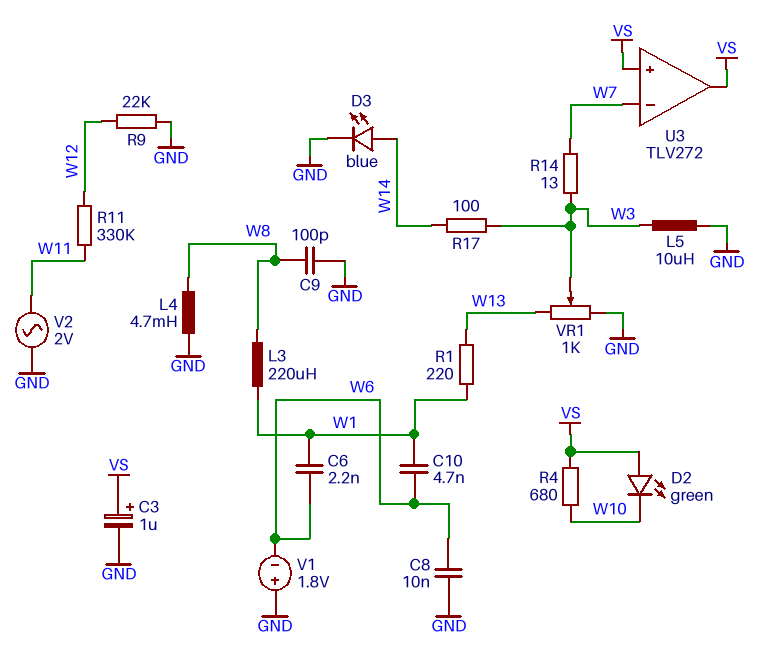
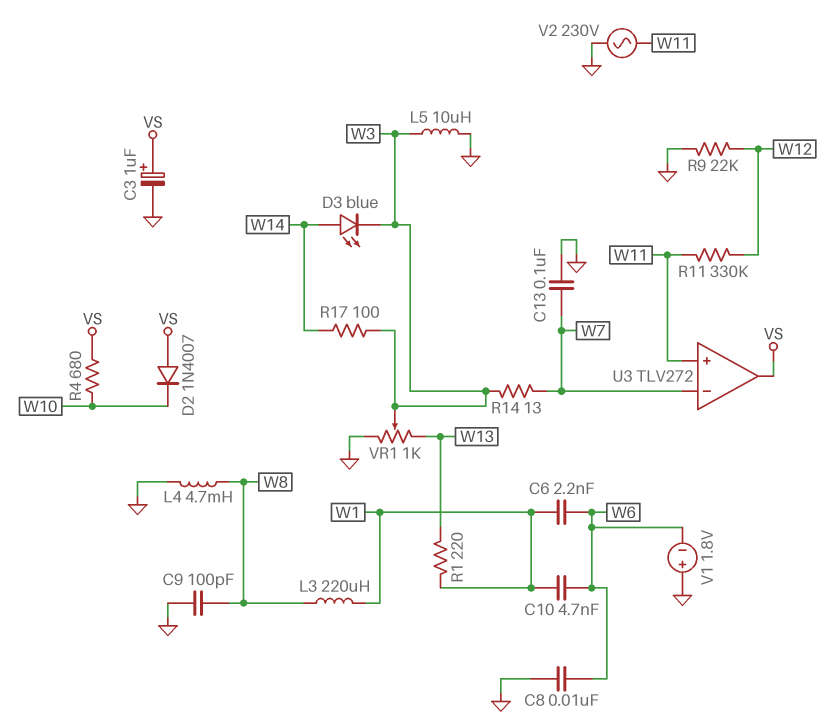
C13: none -> 100nF (GND, W7)
D2: LED green (A VS, K W10) -> diode 1N4007 (A VS, K W10)
D3: LED blue (A W14, K GND) -> LED blue (A W14, K W3)
U3 pin in+: VS -> W11
V2: AC 2V (GND, W11) -> AC 230V (GND, W11)

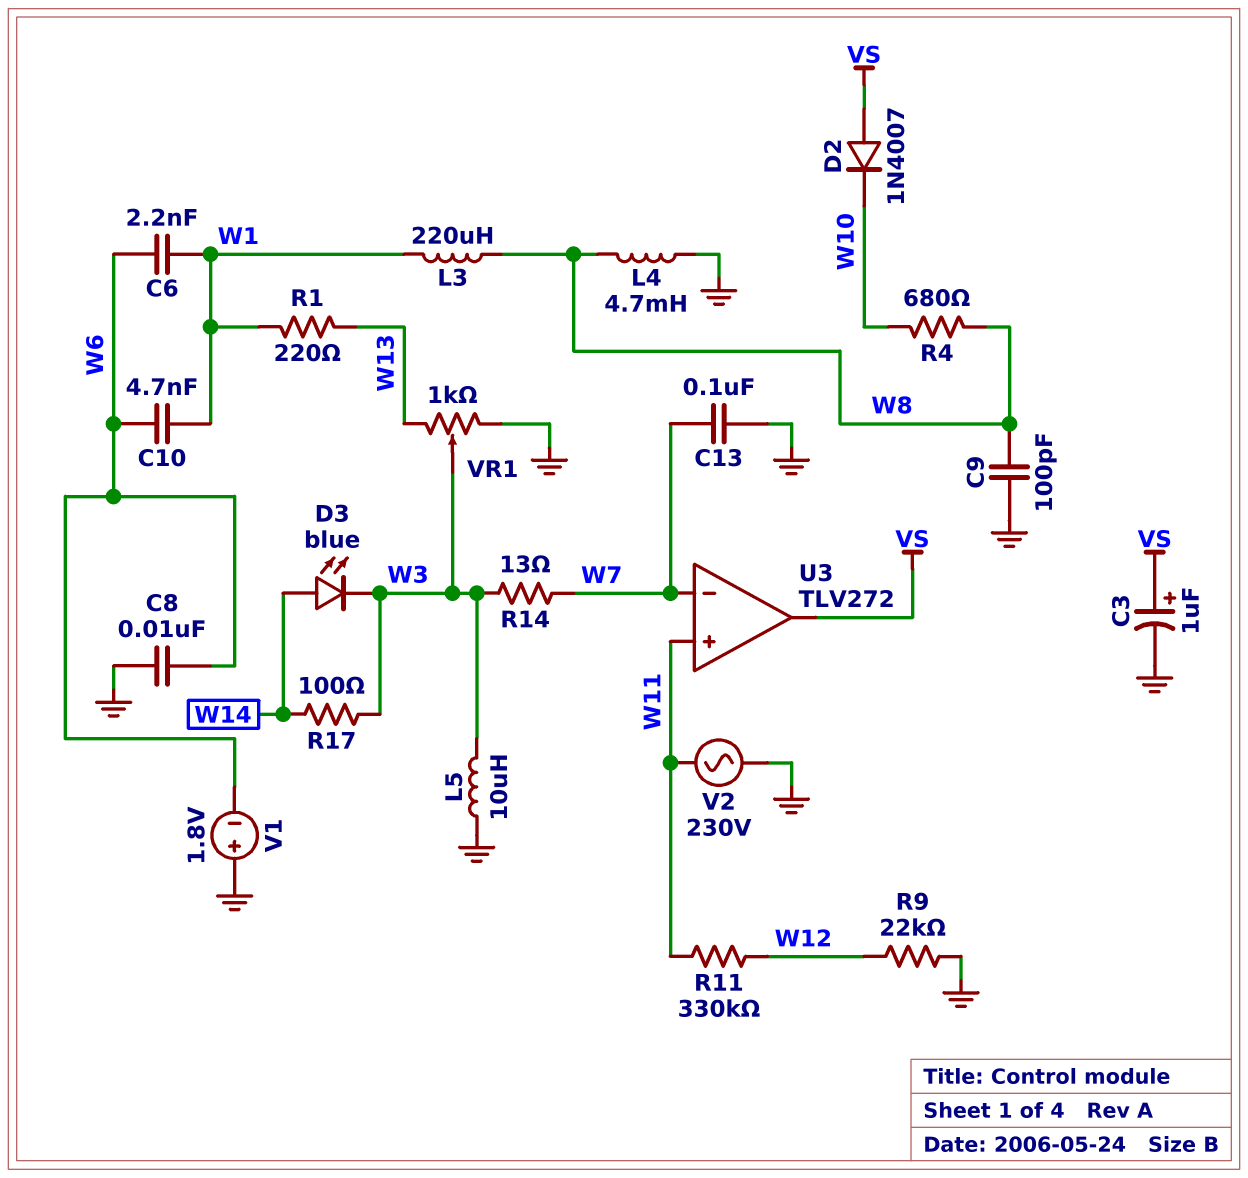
R4: 680 (VS, W10) -> 680 (W8, W10)

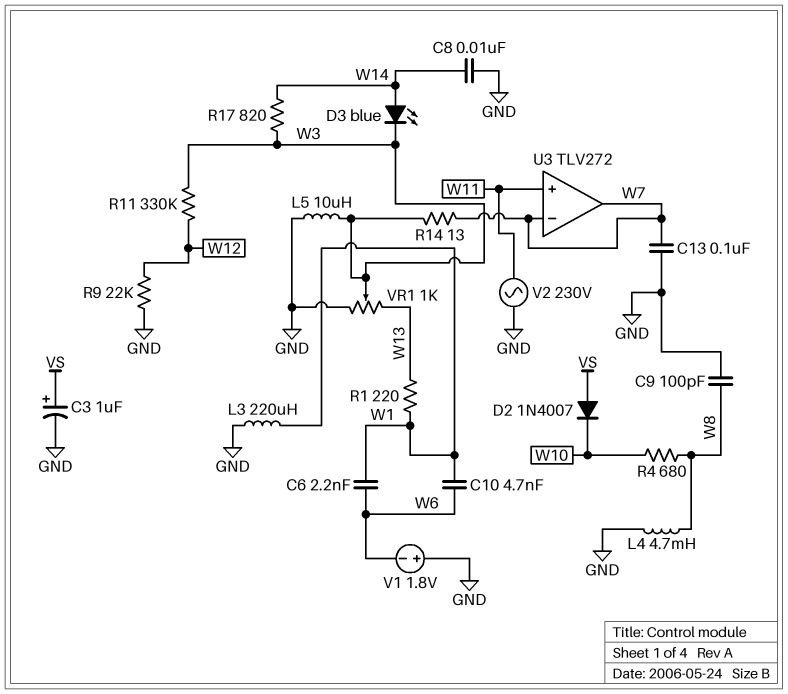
C8: 10nF (GND, W6) -> 10nF (GND, W14)
L3: 220uH (W1, W8) -> 220uH (GND, W1)
R11: 330k (W11, W12) -> 330k (W3, W12)
R17: 100 (W3, W14) -> 820 (W3, W14)
U3 pin out: VS -> W7

